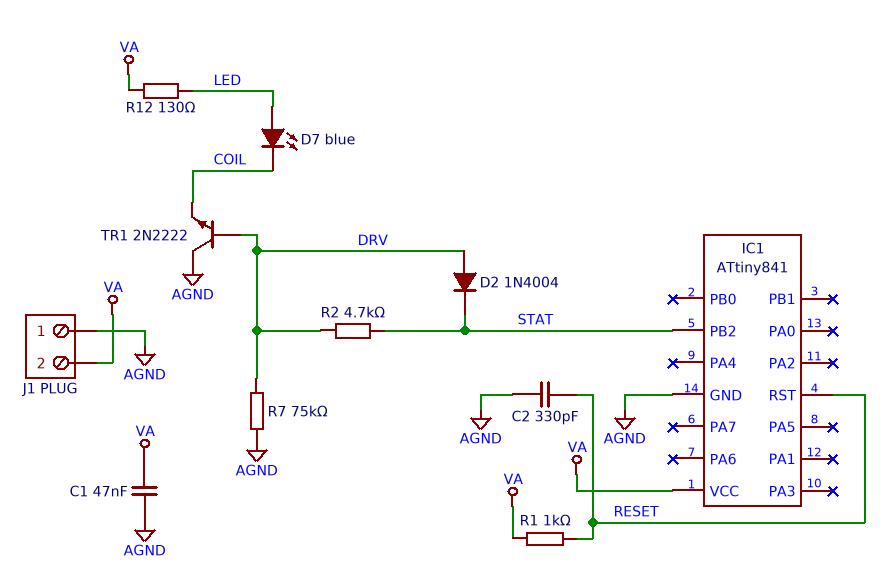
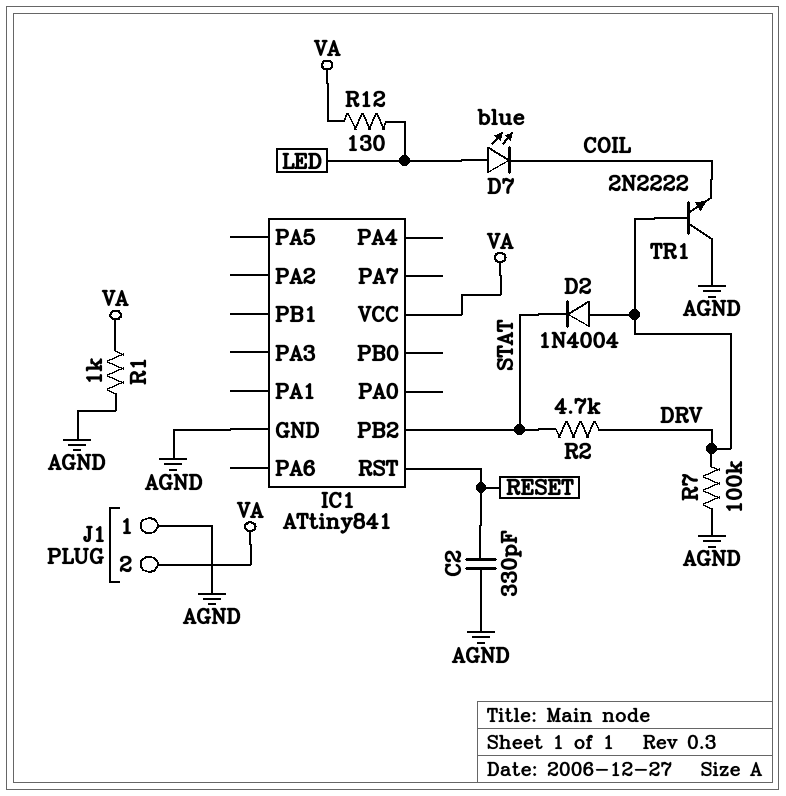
C1: 47nF (AGND, VA) -> none
R1: 1k (RESET, VA) -> 1k (AGND, VA)
R7: 75k (AGND, DRV) -> 100k (AGND, DRV)

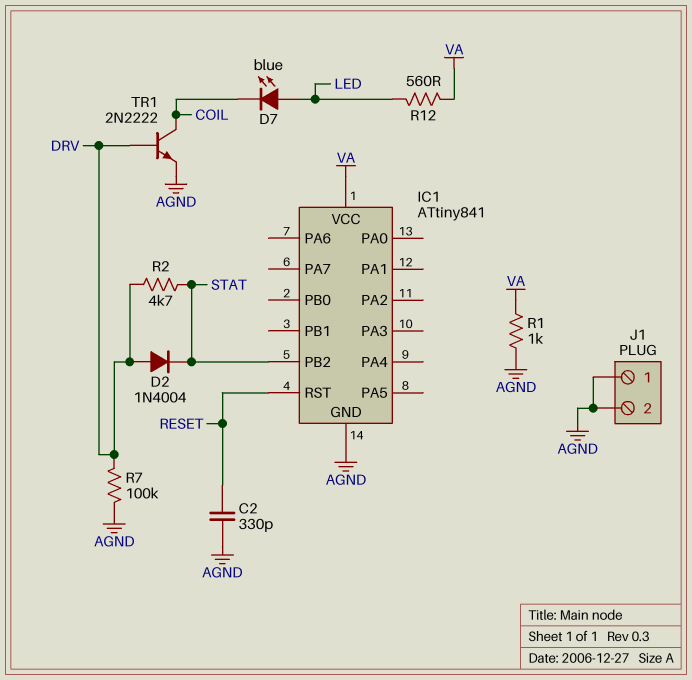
J1 pin 2: VA -> AGND
R12: 130 (LED, VA) -> 560 (LED, VA)
TR1: NPN 2N2222 (B DRV, C AGND, E COIL) -> NPN 2N2222 (B DRV, C COIL, E AGND)

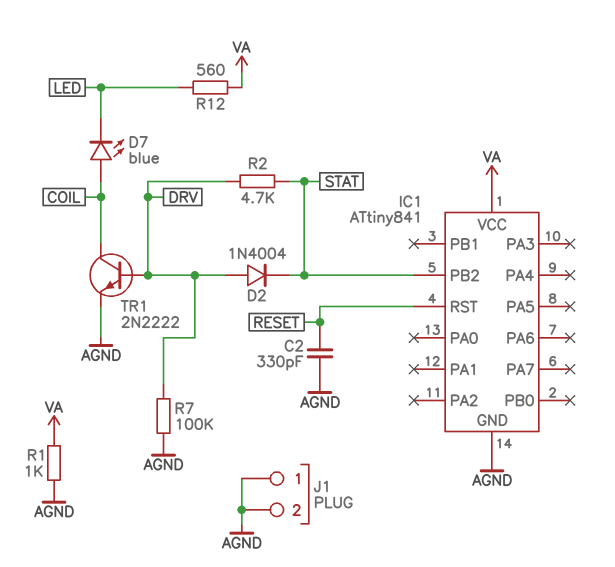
D7: LED blue (A LED, K COIL) -> LED blue (A COIL, K LED)

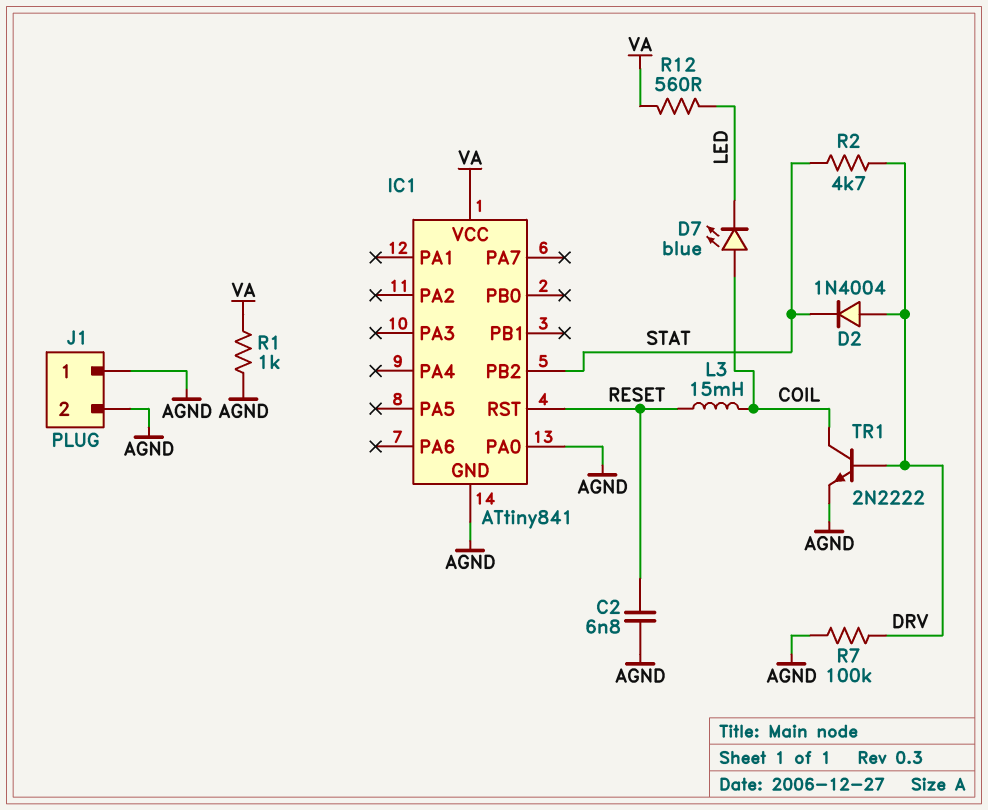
C2: 330pF (AGND, RESET) -> 6.8nF (AGND, RESET)
IC1 pin PA0: none -> AGND
L3: none -> 15mH (COIL, RESET)

